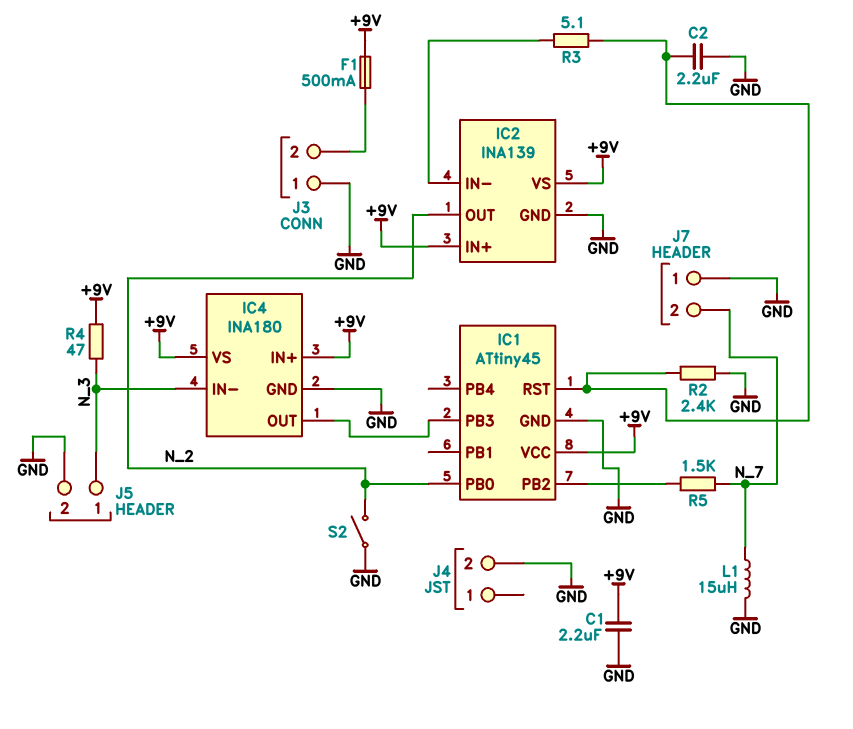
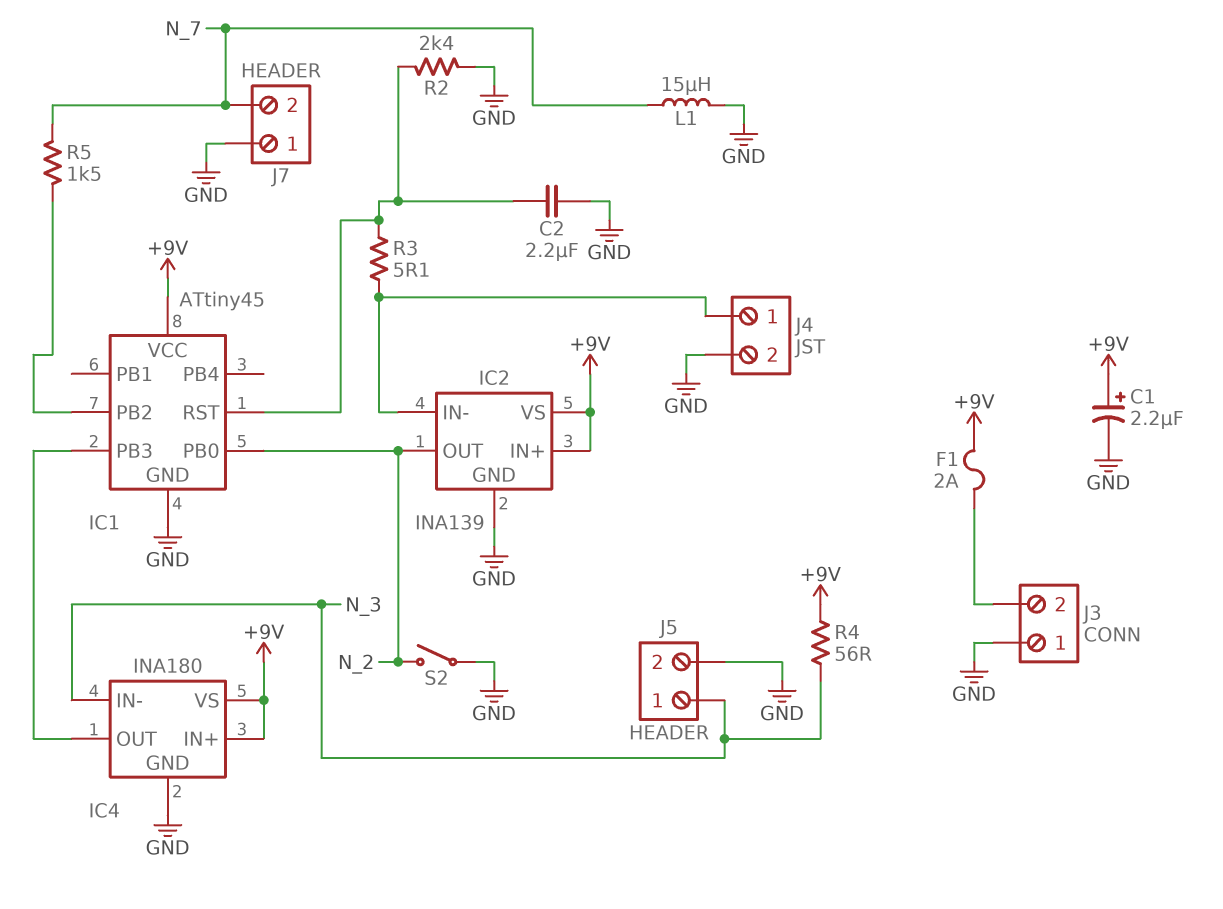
C1: 2.2uF (+9V, GND) -> 2.2uF (plus +9V, minus GND)
F1: 500mA (+9V, J3/2) -> 2A (+9V, J3/2)
J4 pin 1: none -> IC2/IN-
R4: 47 (+9V, N_3) -> 56 (+9V, N_3)

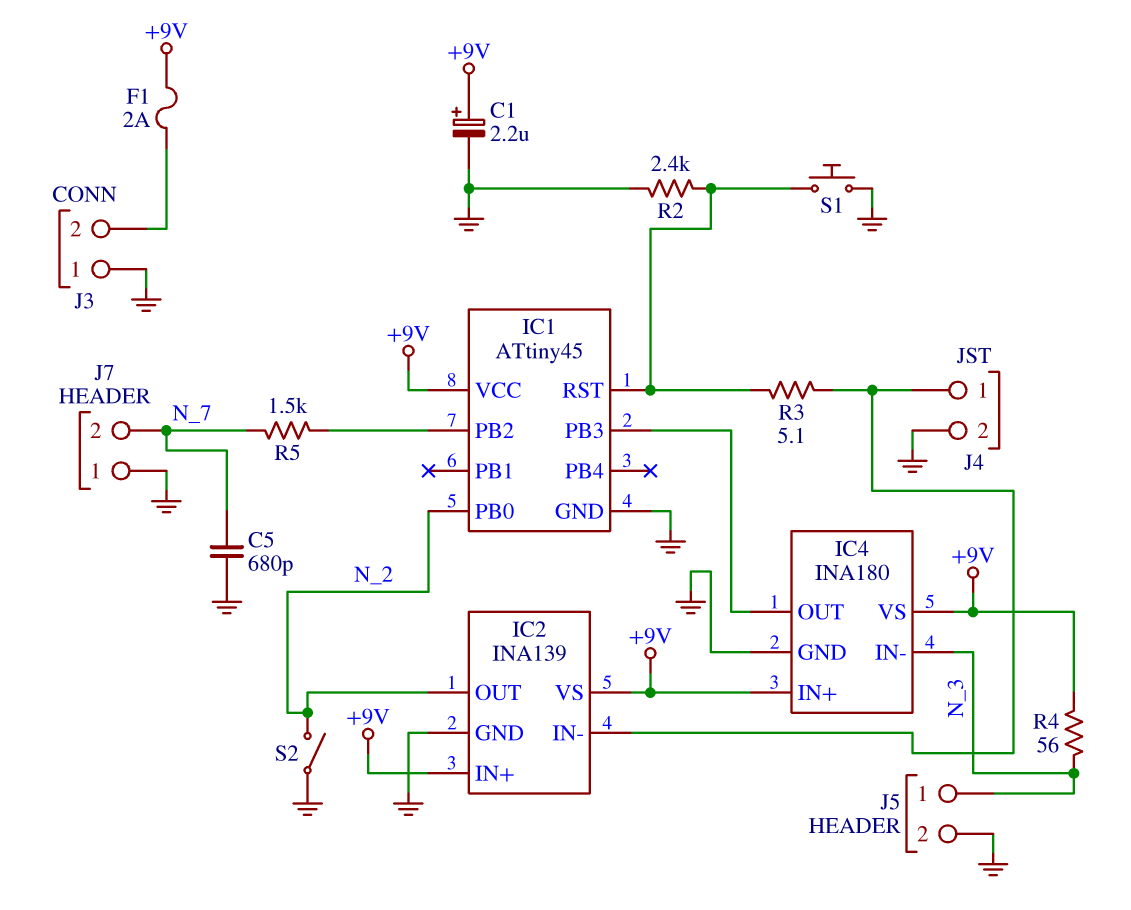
C2: 2.2uF (GND, IC1/RST) -> none
C5: none -> 680pF (GND, N_7)
L1: 15uH (GND, N_7) -> none
S1: none -> button (GND, IC1/RST)

